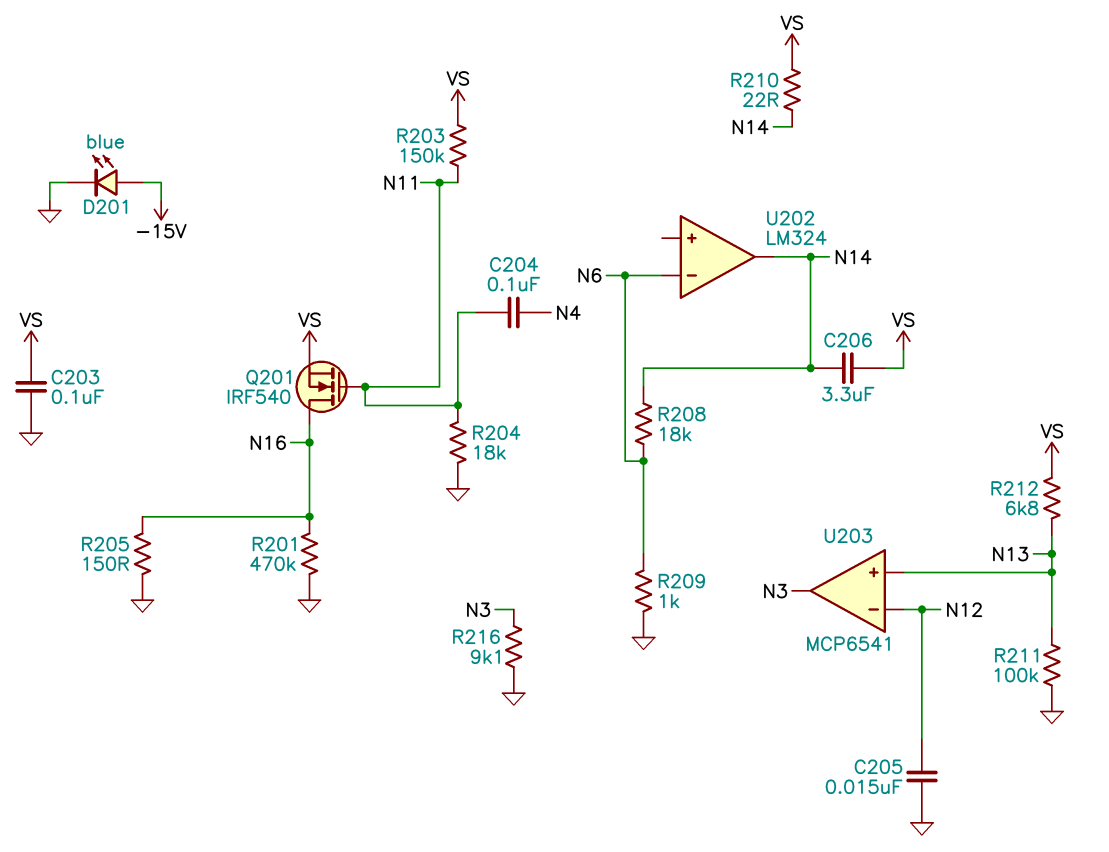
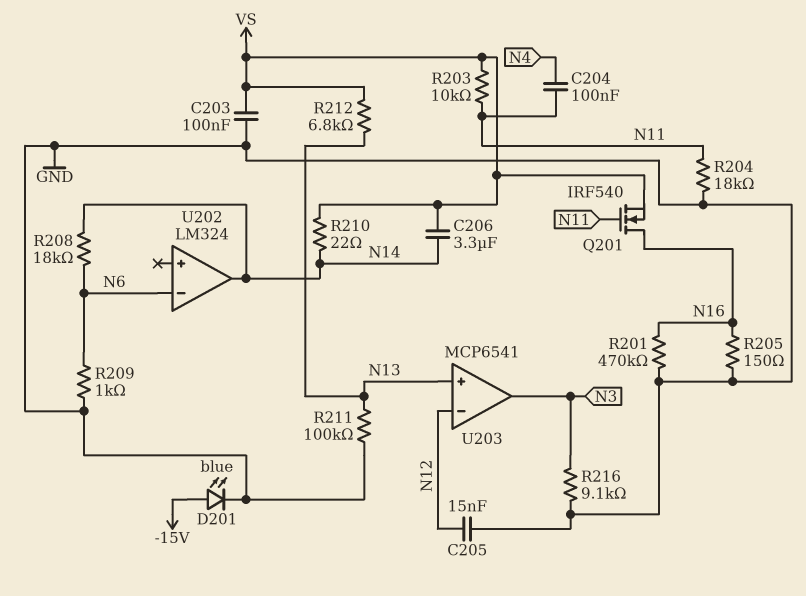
R203: 150k (N11, VS) -> 10k (N11, VS)

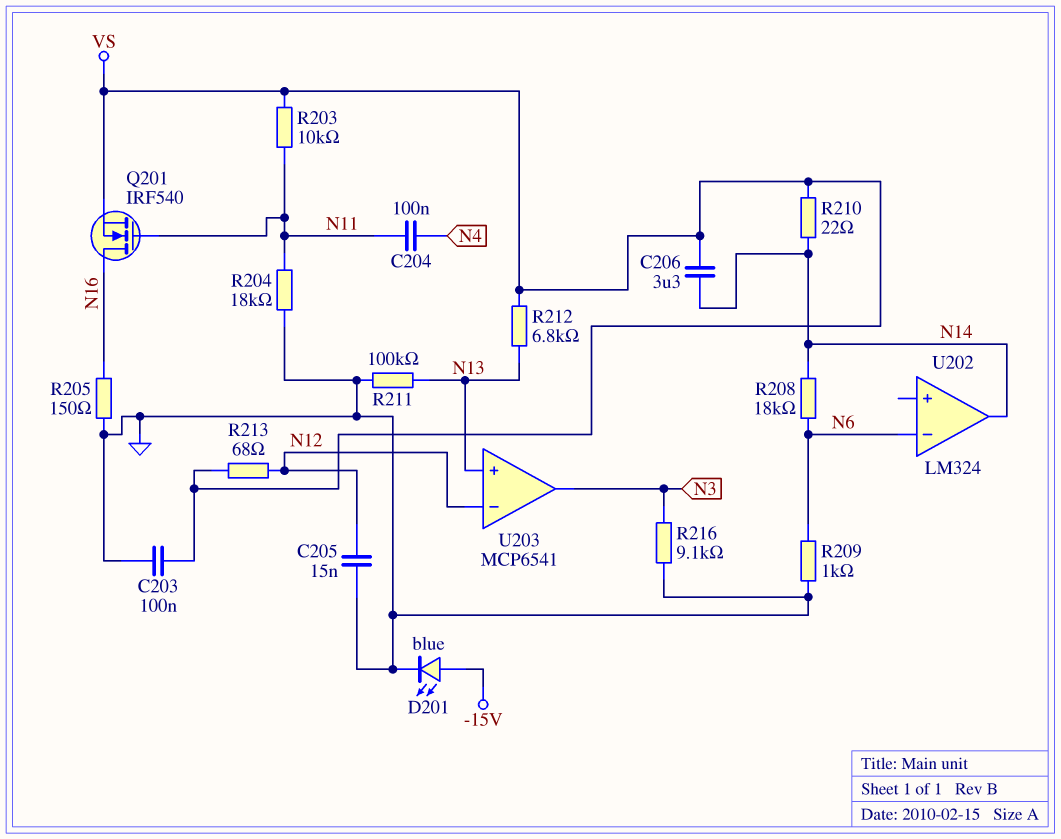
R201: 470k (GND, N16) -> none
R213: none -> 68 (N12, VS)

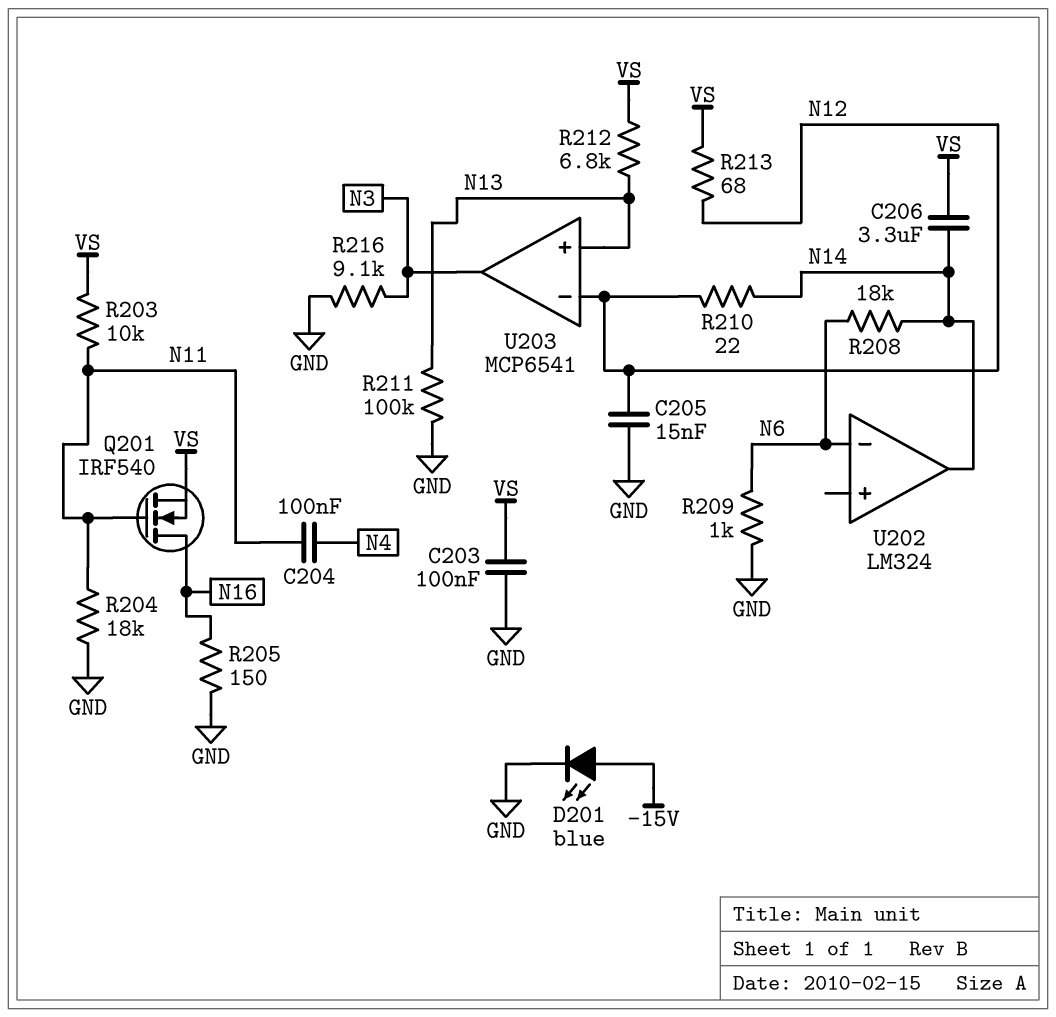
R210: 22 (N14, VS) -> 22 (N12, N14)

